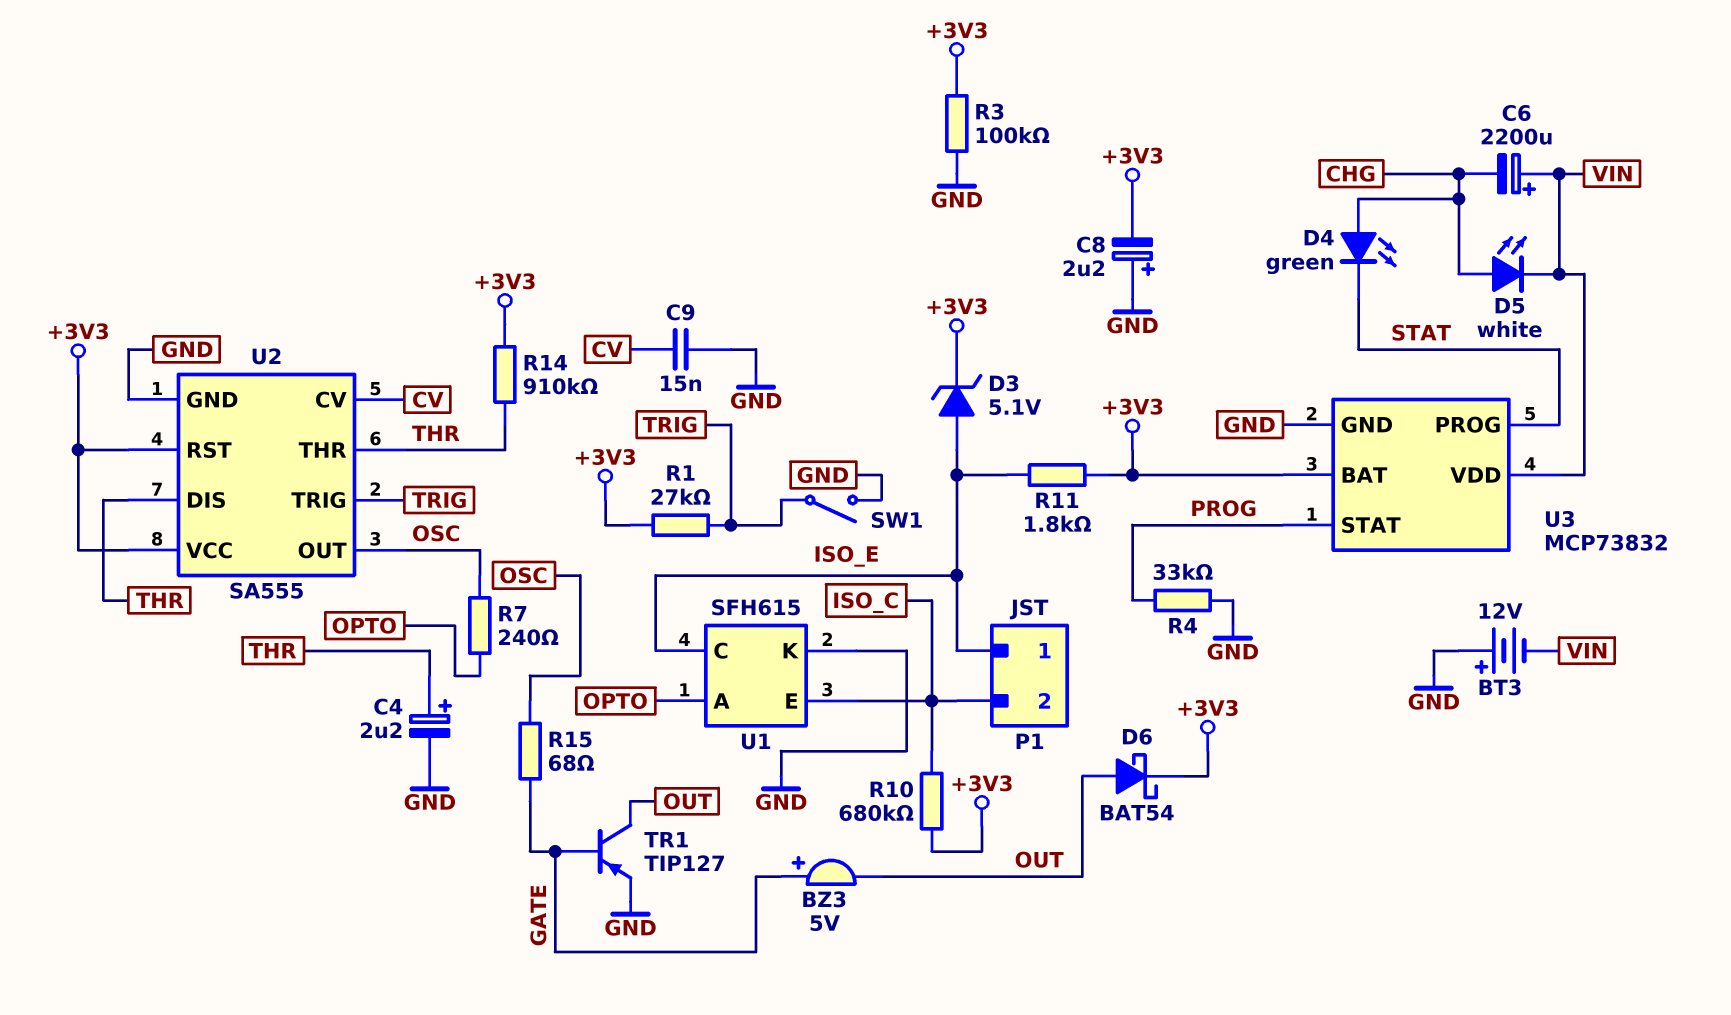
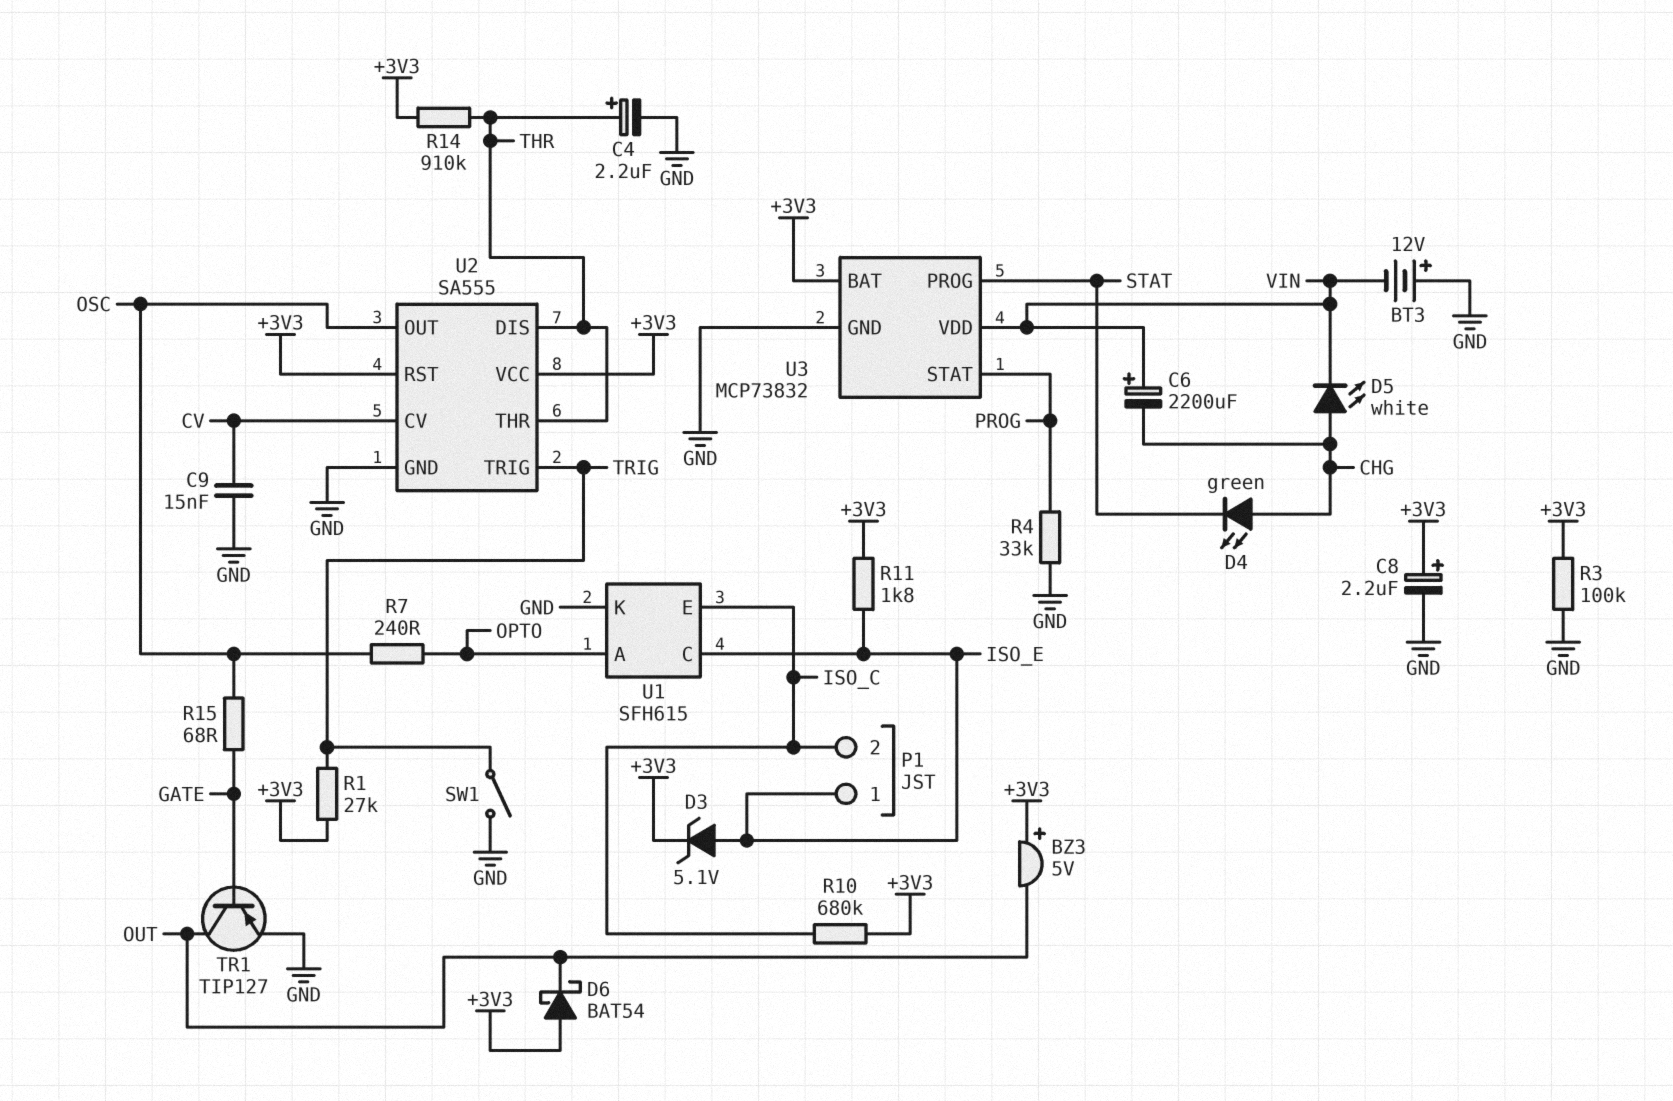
BZ3: buzzer 5V (plus GATE, minus OUT) -> buzzer 5V (plus +3V3, minus OUT)
C8: 2.2uF (plus GND, minus +3V3) -> 2.2uF (plus +3V3, minus GND)
D6: schottky BAT54 (A OUT, K +3V3) -> schottky BAT54 (A +3V3, K OUT)

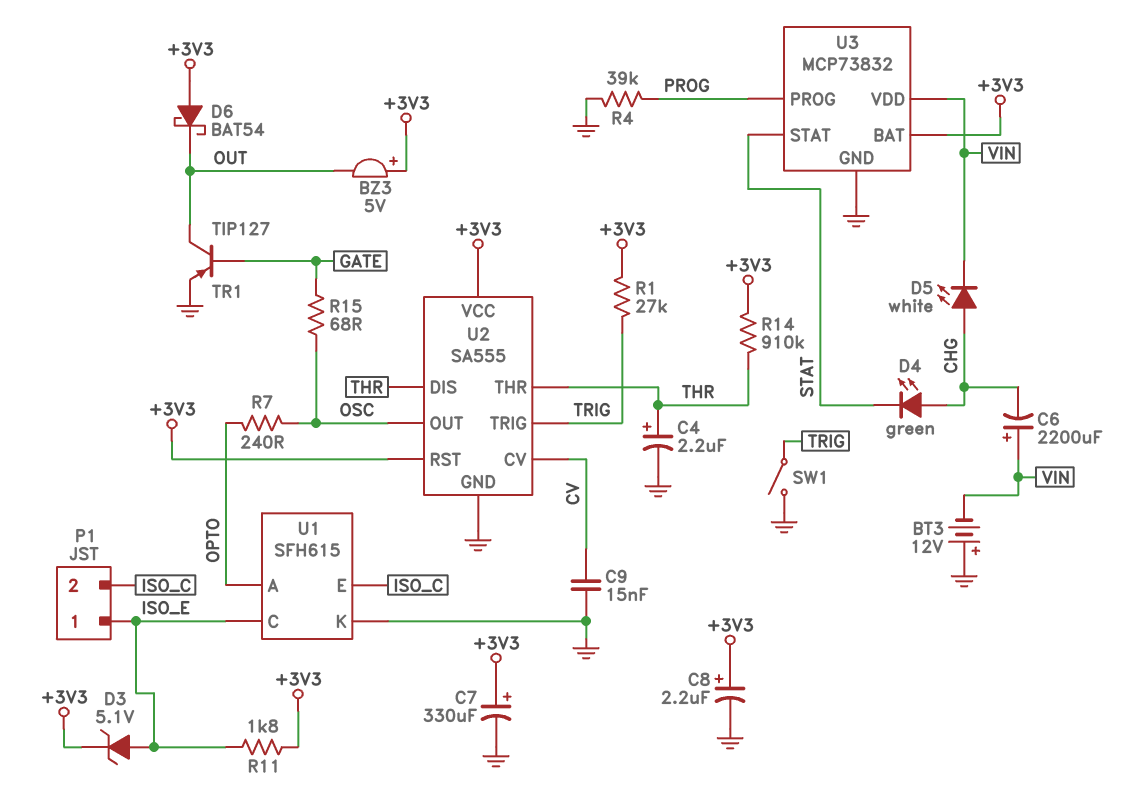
C7: none -> 330uF (plus +3V3, minus GND)
R3: 100k (+3V3, GND) -> none
R4: 33k (GND, PROG) -> 39k (GND, PROG)
R10: 680k (+3V3, ISO_C) -> none
U3 pin PROG: STAT -> PROG
U3 pin STAT: PROG -> STAT

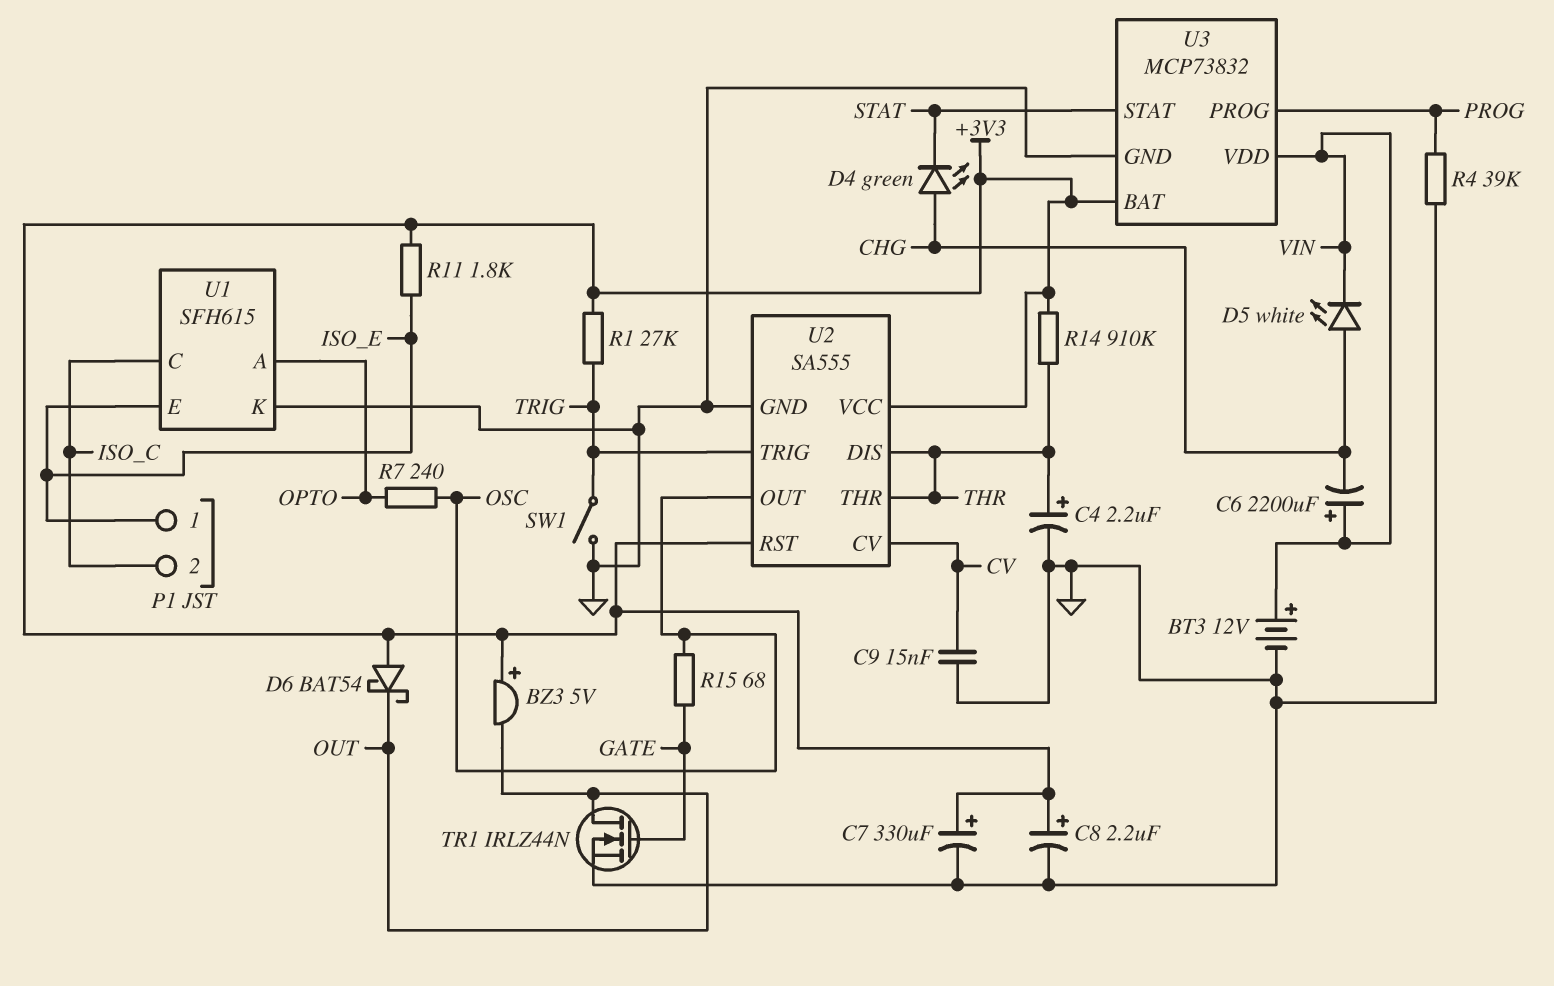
BT3: 12V (plus GND, minus VIN) -> 12V (plus VIN, minus GND)
D3: zener 5.1V (A ISO_E, K +3V3) -> none
TR1: PNP TIP127 (B GATE, C OUT, E GND) -> NMOS IRLZ44N (G GATE, D OUT, S GND)
U1 pin C: ISO_E -> ISO_C
U1 pin E: ISO_C -> ISO_E

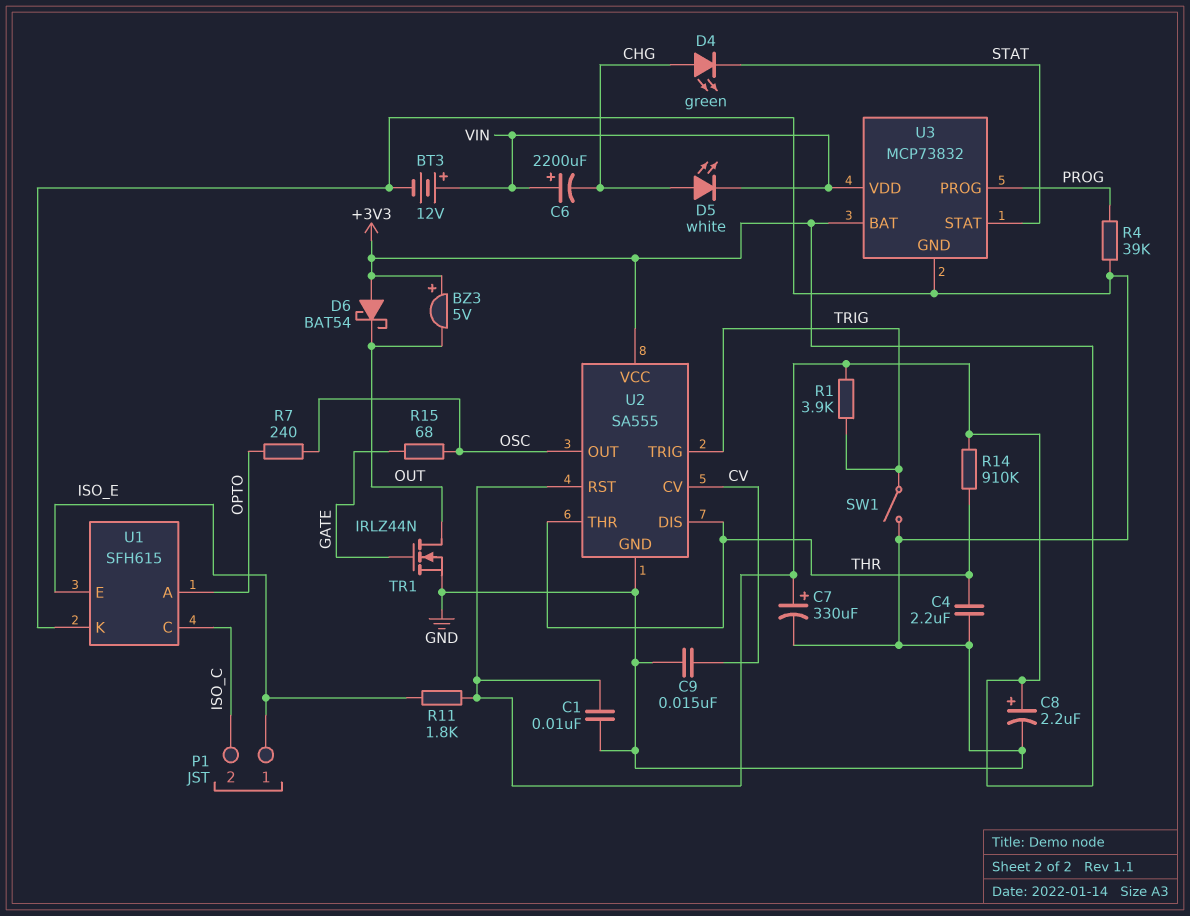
C1: none -> 10nF (+3V3, GND)
C4: 2.2uF (plus THR, minus GND) -> 2.2uF (GND, THR)
R1: 27k (+3V3, TRIG) -> 3.9k (+3V3, TRIG)

